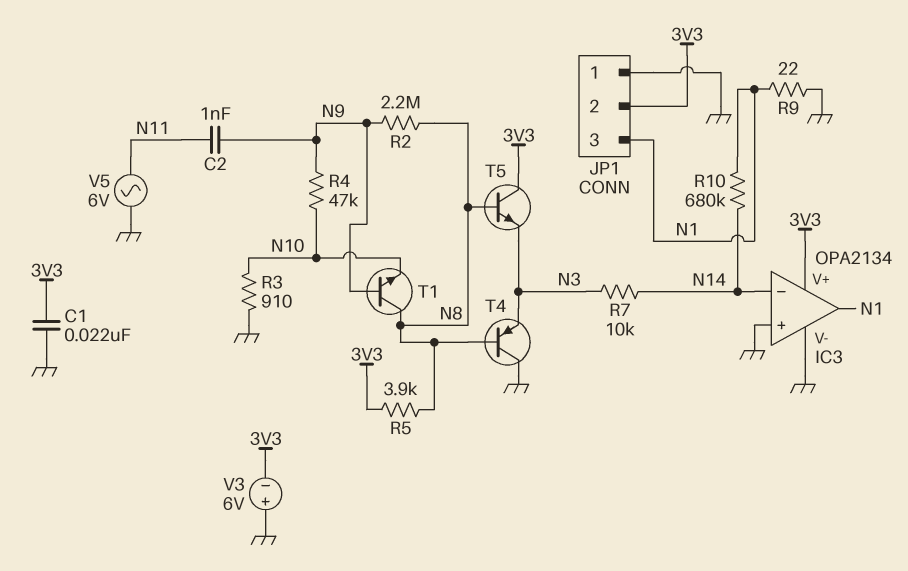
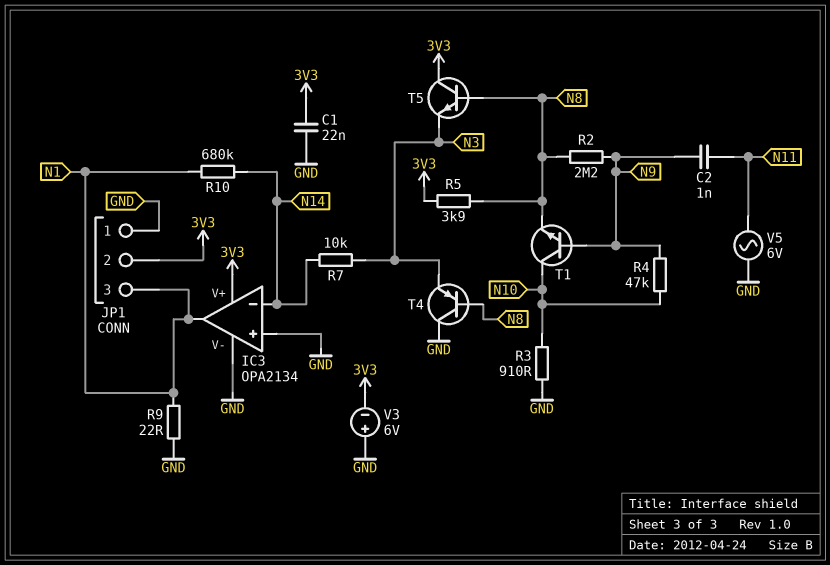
T1: NPN (B N9, C N8, E N10) -> NPN (B N9, C N10, E N8)

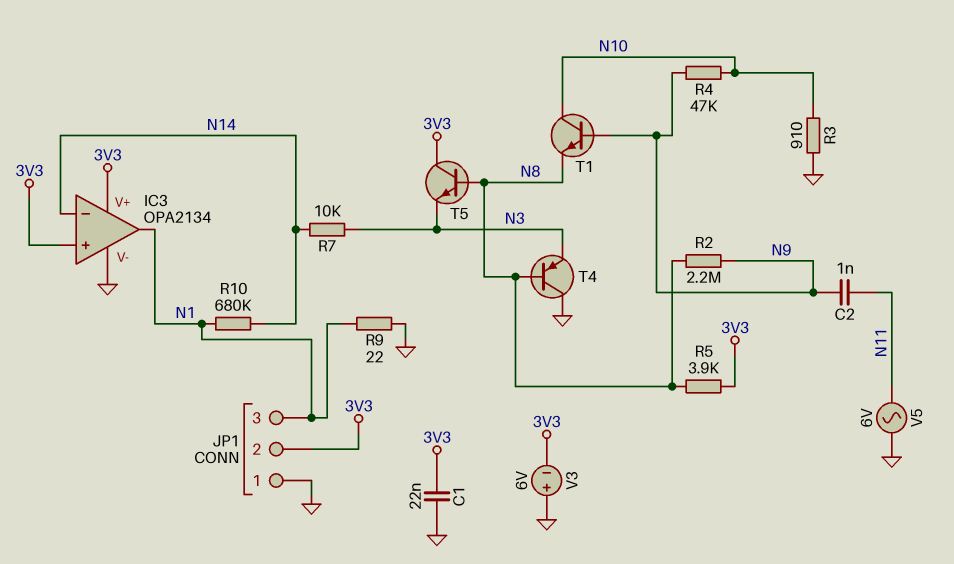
IC3 pin in+: GND -> 3V3

